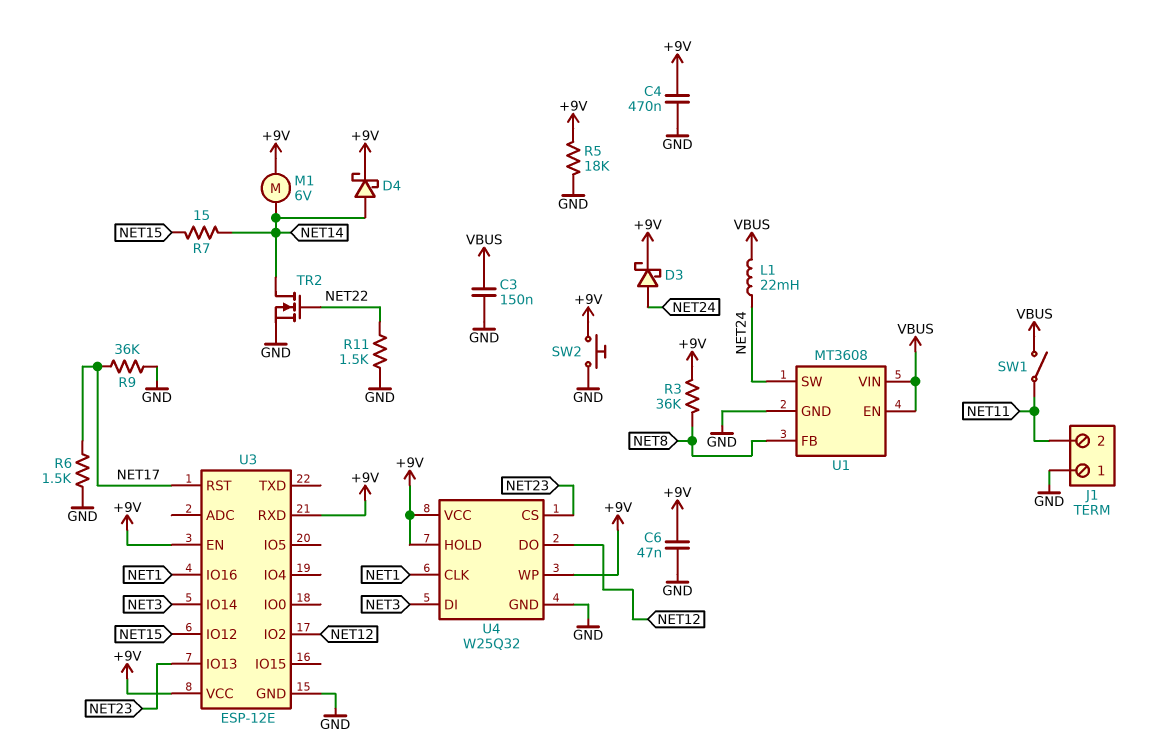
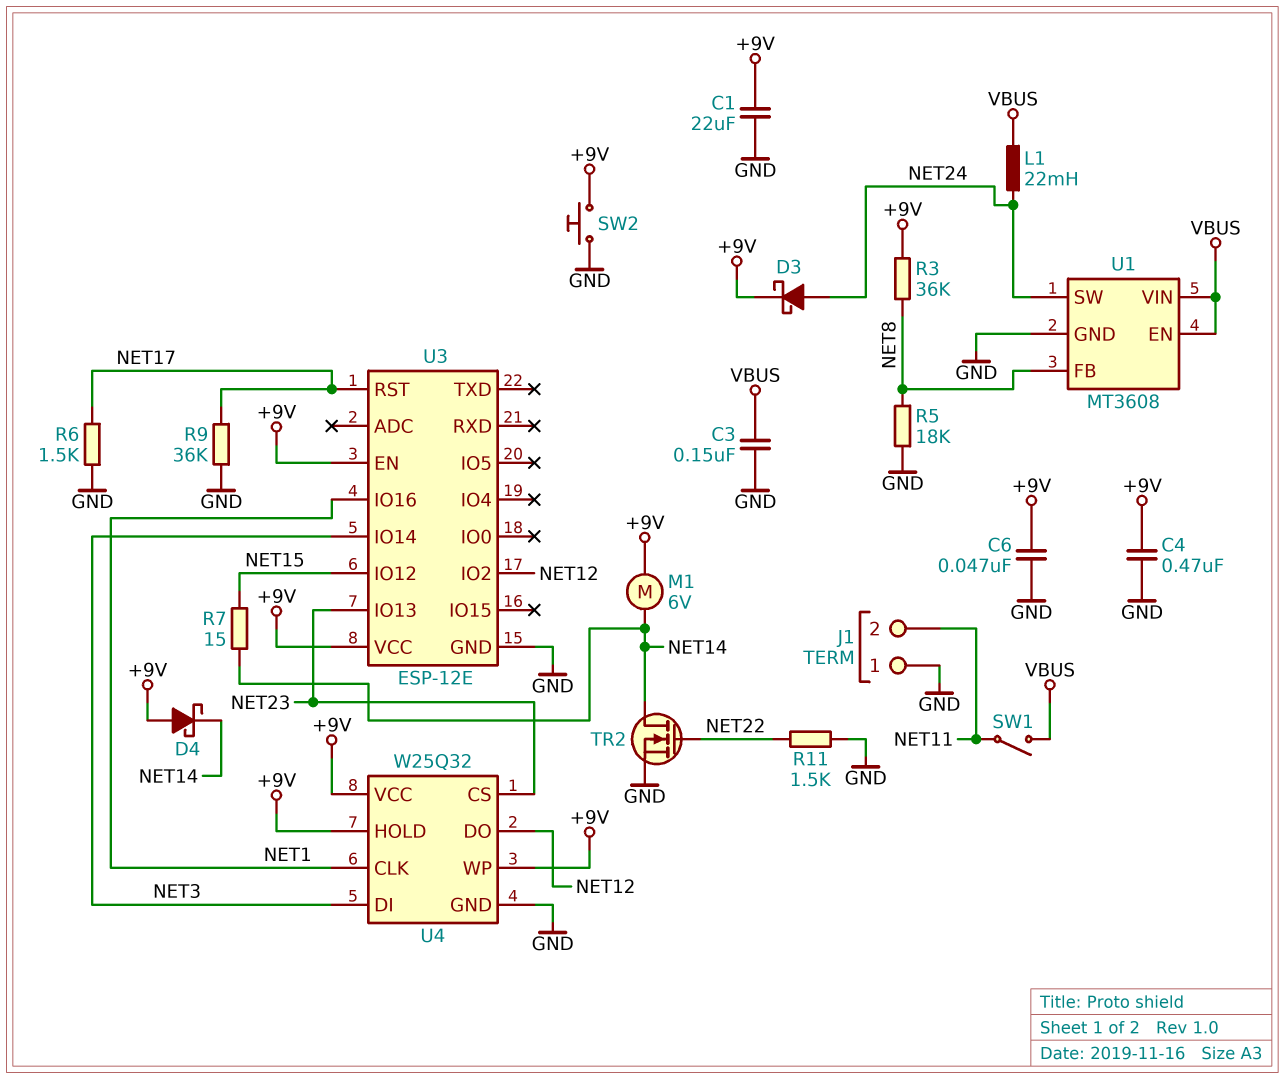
C1: none -> 22uF (+9V, GND)
D4: schottky (A NET14, K +9V) -> schottky (A +9V, K NET14)
R5: 18k (+9V, GND) -> 18k (GND, NET8)
U3 pin RXD: +9V -> none

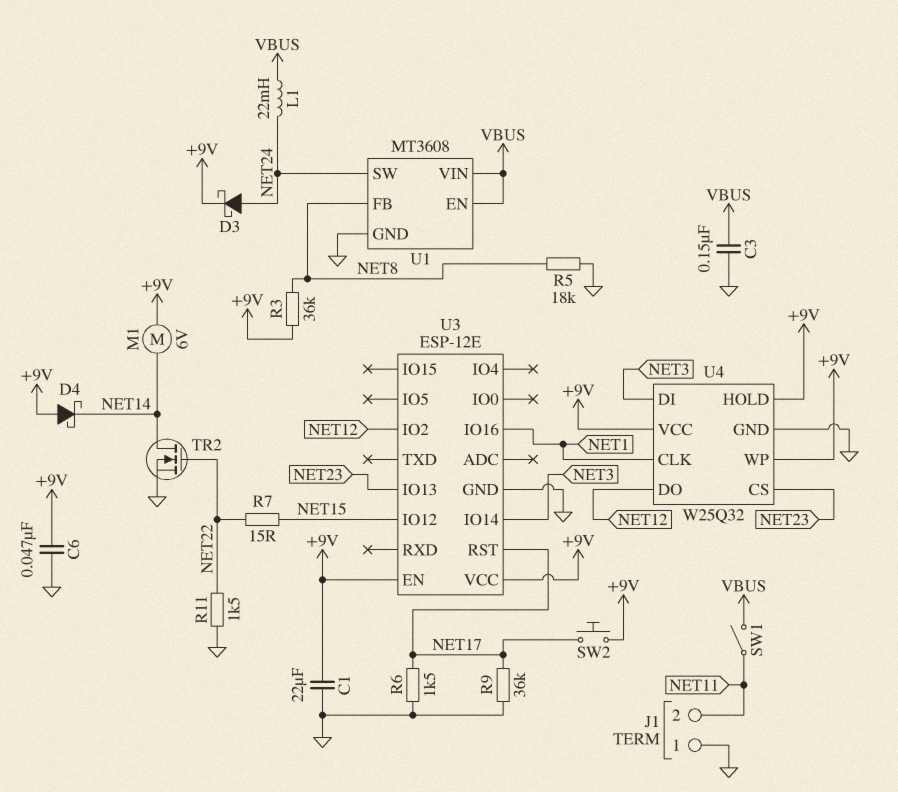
C4: 470nF (+9V, GND) -> none
R7: 15 (NET14, NET15) -> 15 (NET15, NET22)
SW2: button (+9V, GND) -> button (+9V, NET17)

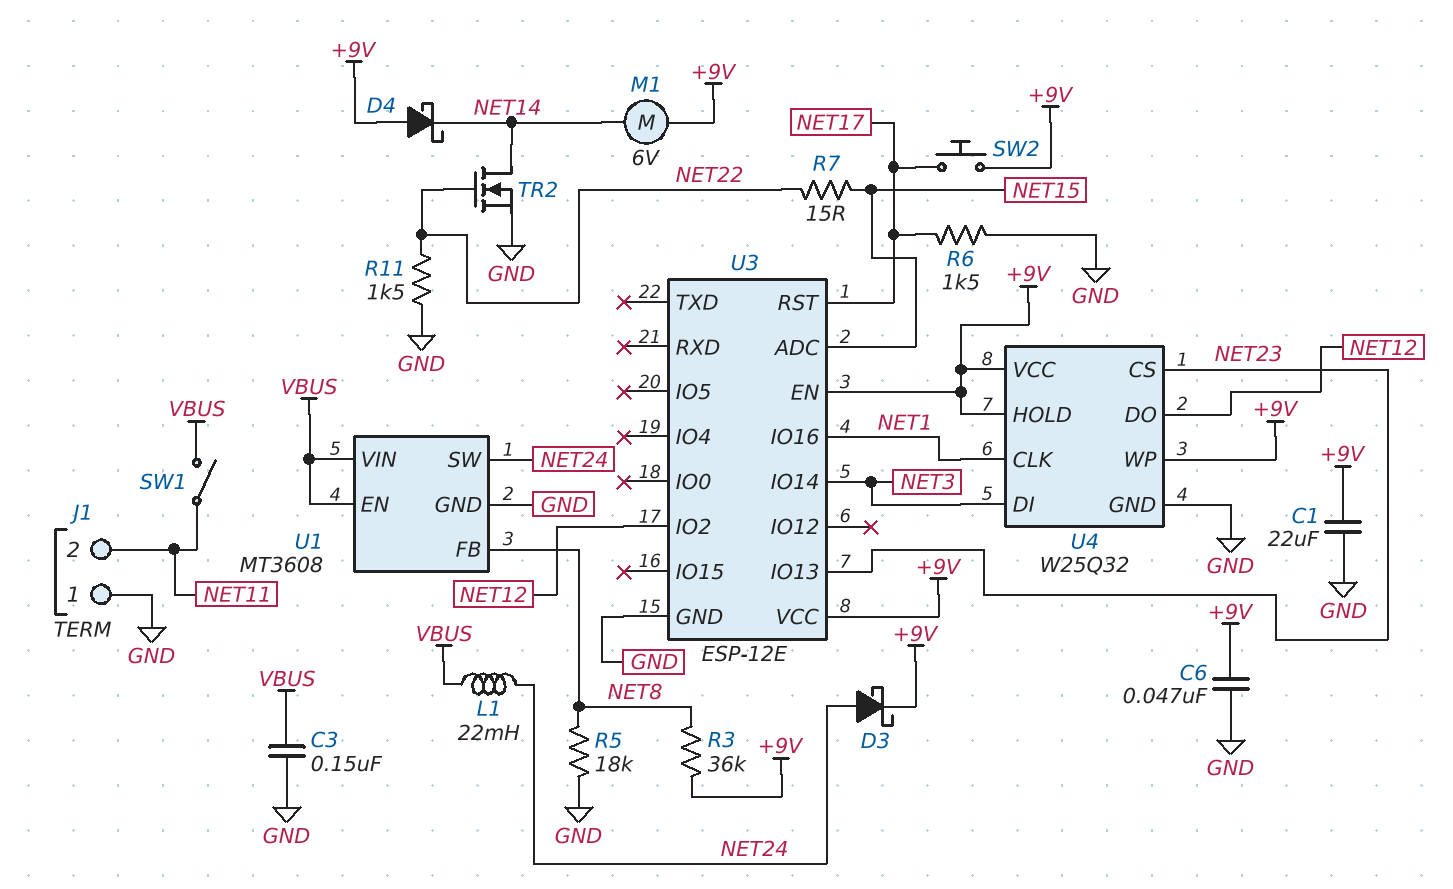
R9: 36k (GND, NET17) -> none
U3 pin ADC: none -> NET15
U3 pin IO12: NET15 -> none

